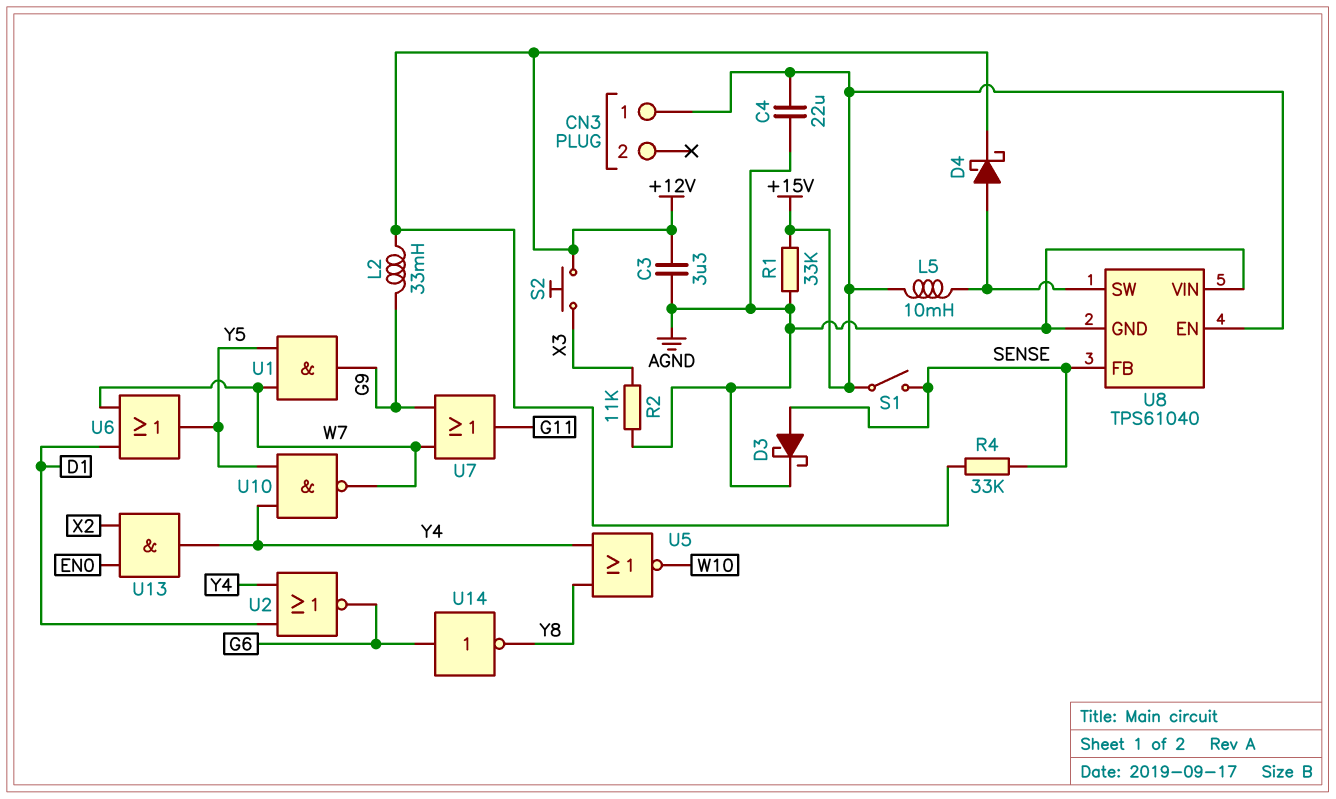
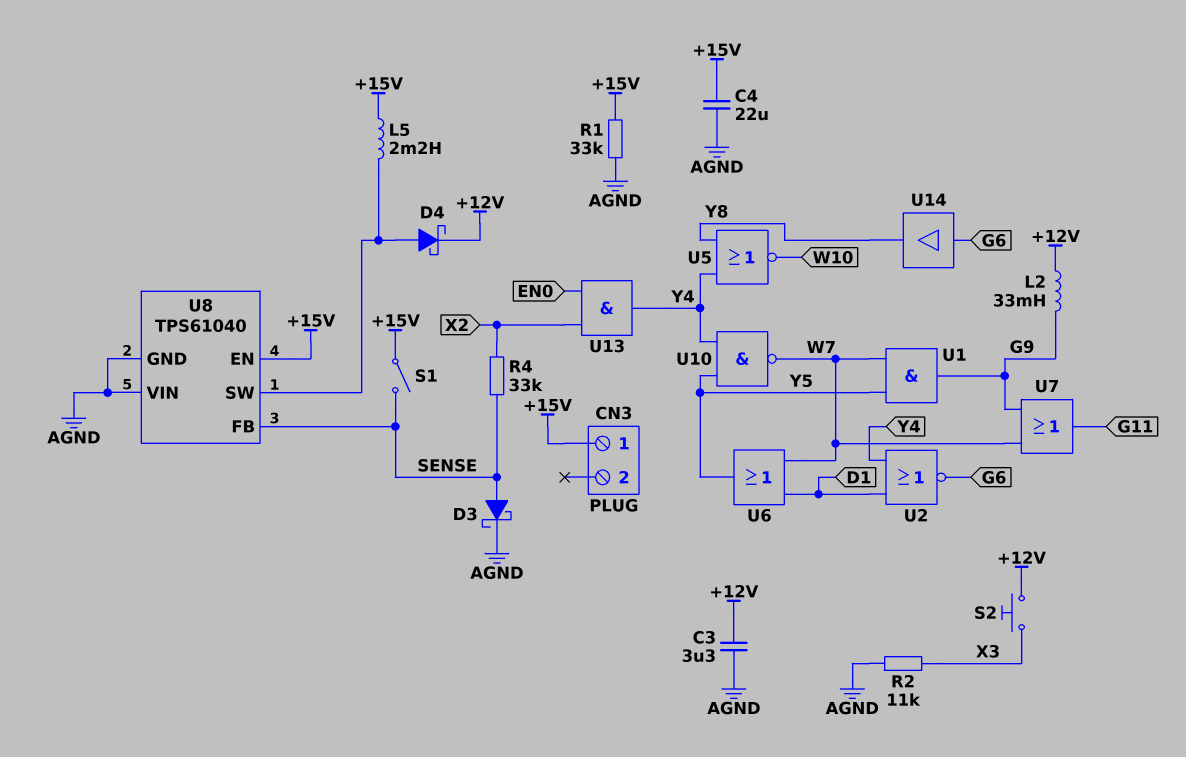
L5: 10mH (+15V, U8/SW) -> 2.2mH (+15V, U8/SW)
R4: 33k (+12V, SENSE) -> 33k (SENSE, X2)
U14: NOT (in G6, out Y8) -> buffer (in G6, out Y8)

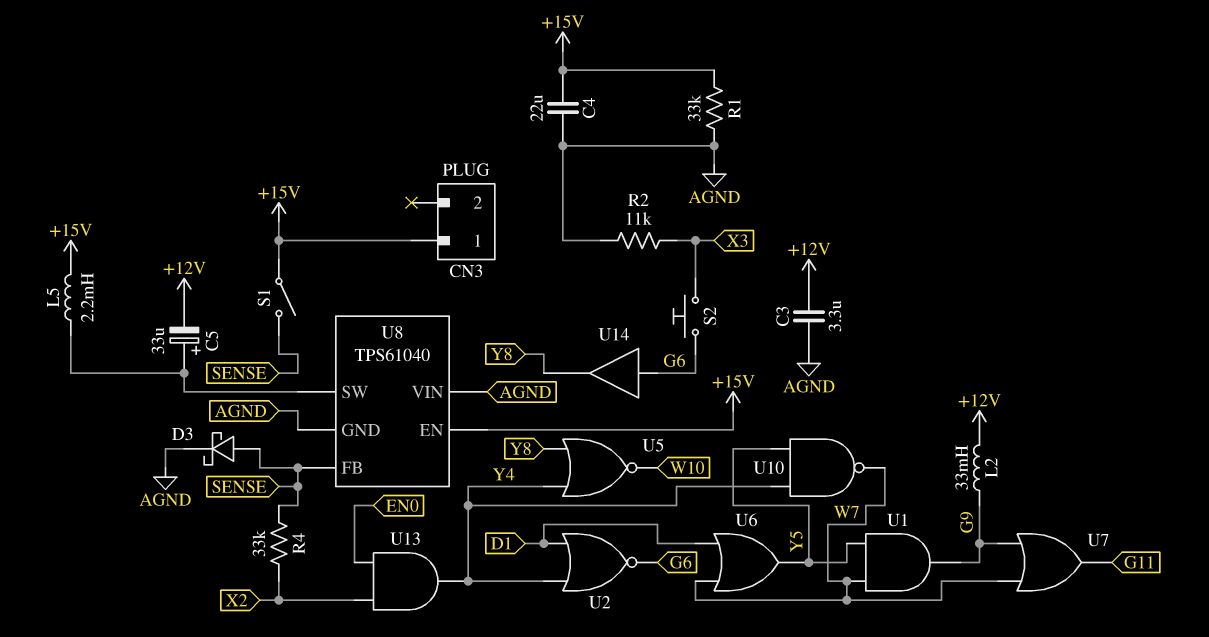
C5: none -> 33uF (plus U8/SW, minus +12V)
D4: schottky (A U8/SW, K +12V) -> none
S2: button (+12V, X3) -> button (G6, X3)

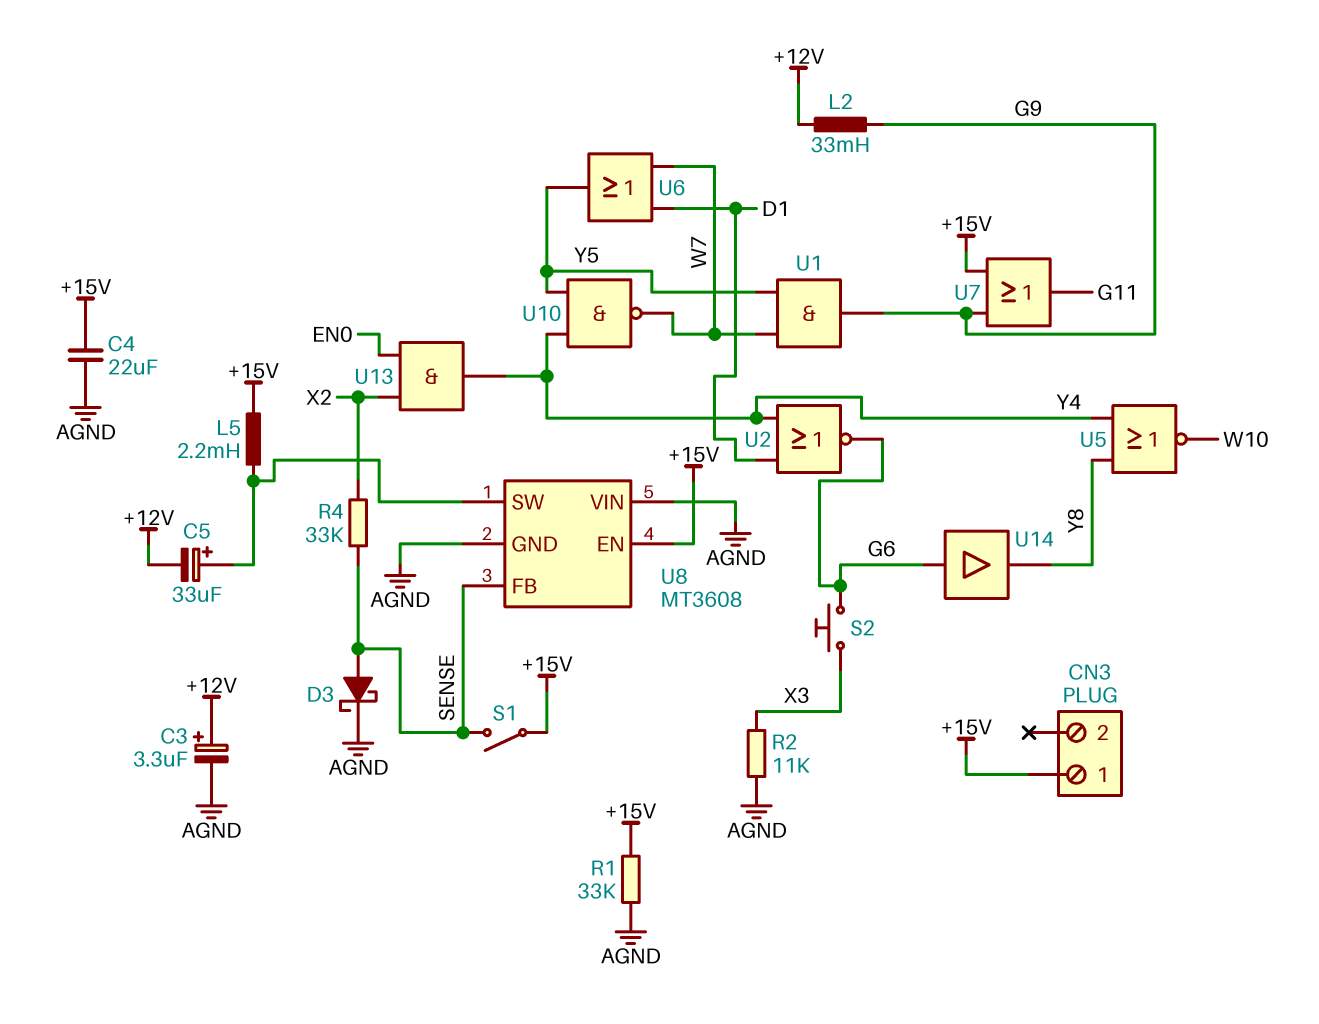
C3: 3.3uF (+12V, AGND) -> 3.3uF (plus +12V, minus AGND)
U7: OR (in G9, in W7, out G11) -> OR (in +15V, in G9, out G11)
U8: TPS61040 -> MT3608

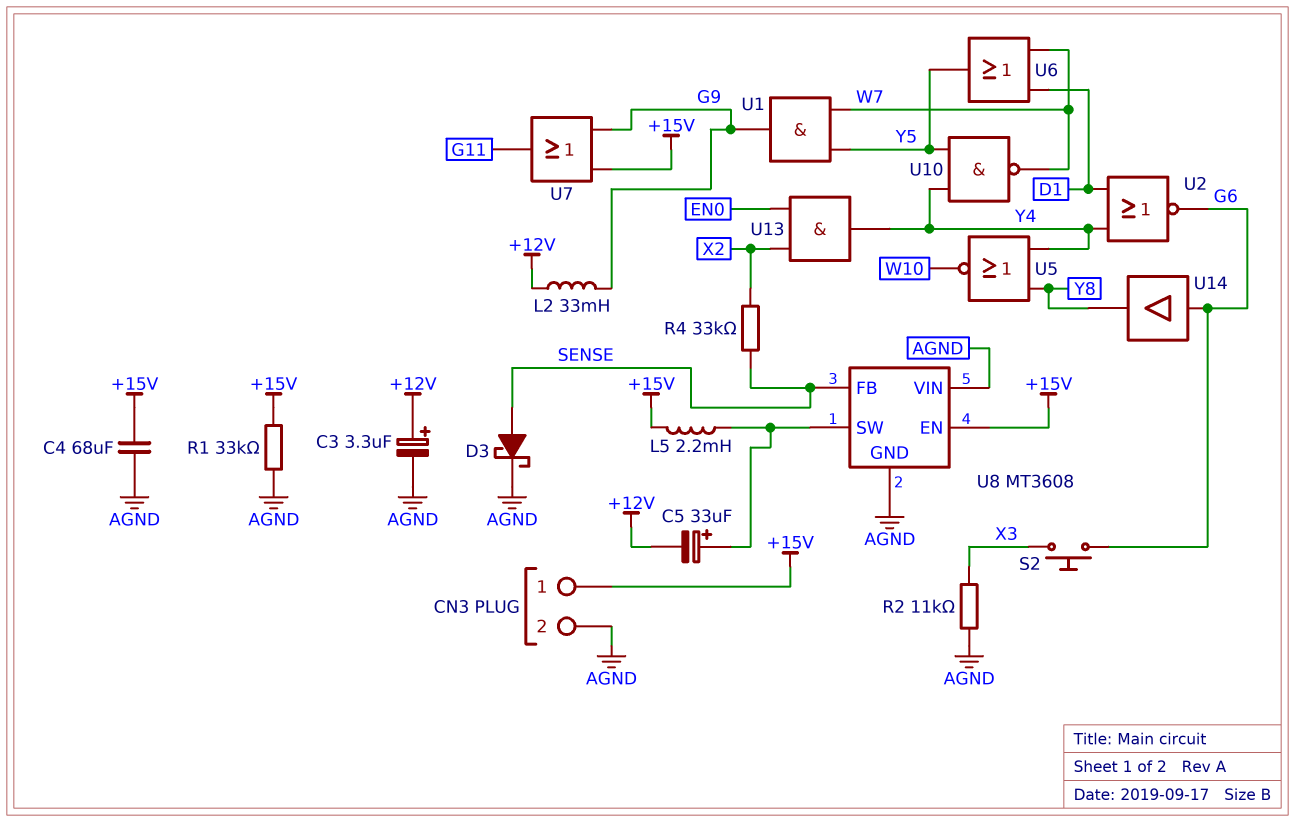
C4: 22uF (+15V, AGND) -> 68uF (+15V, AGND)
CN3 pin 2: none -> AGND
S1: switch (+15V, SENSE) -> none

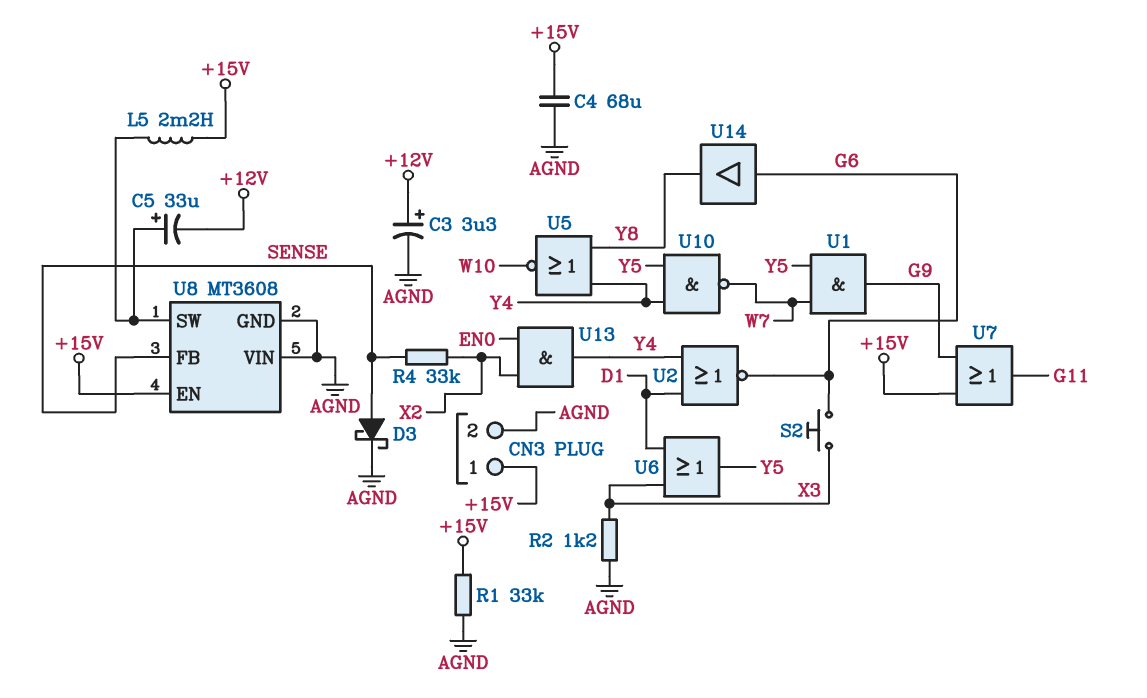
L2: 33mH (+12V, G9) -> none
R2: 11k (AGND, X3) -> 1.2k (AGND, X3)
U6: OR (in D1, in W7, out Y5) -> OR (in D1, in X3, out Y5)

